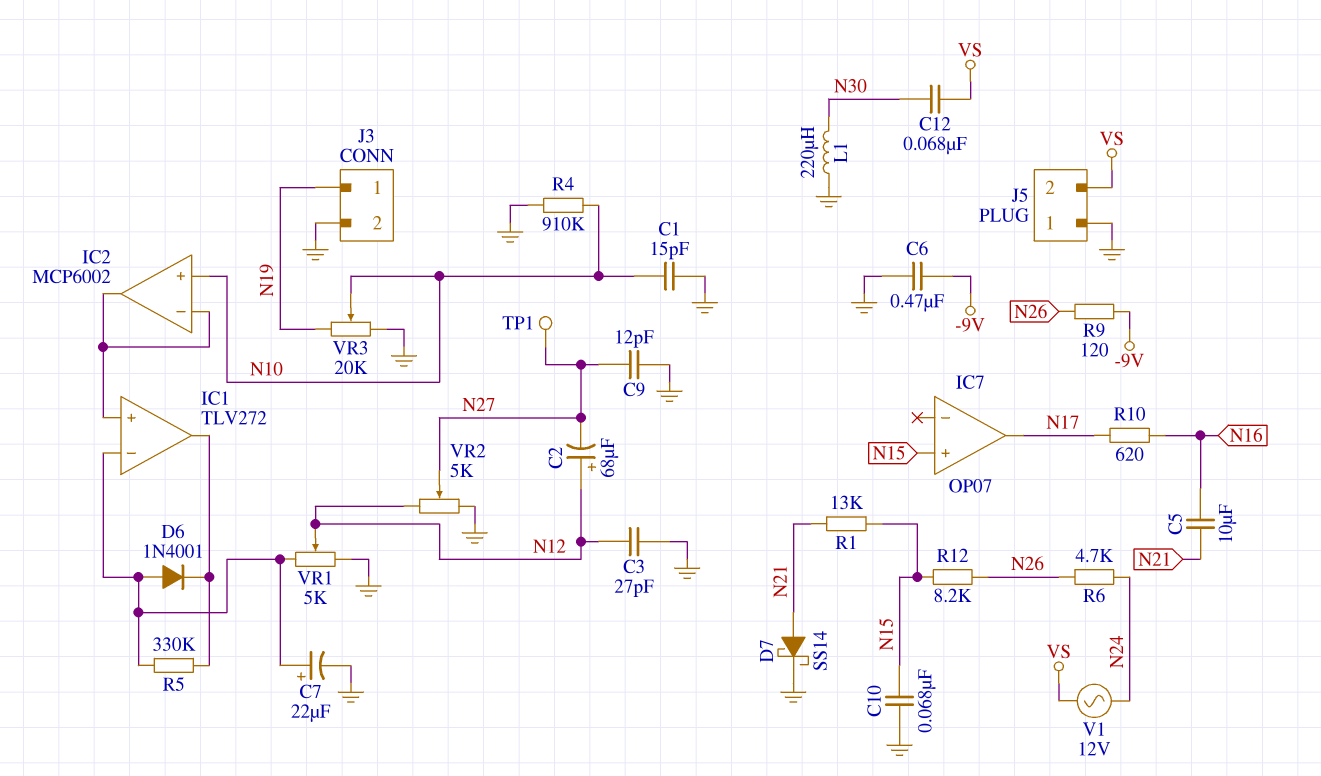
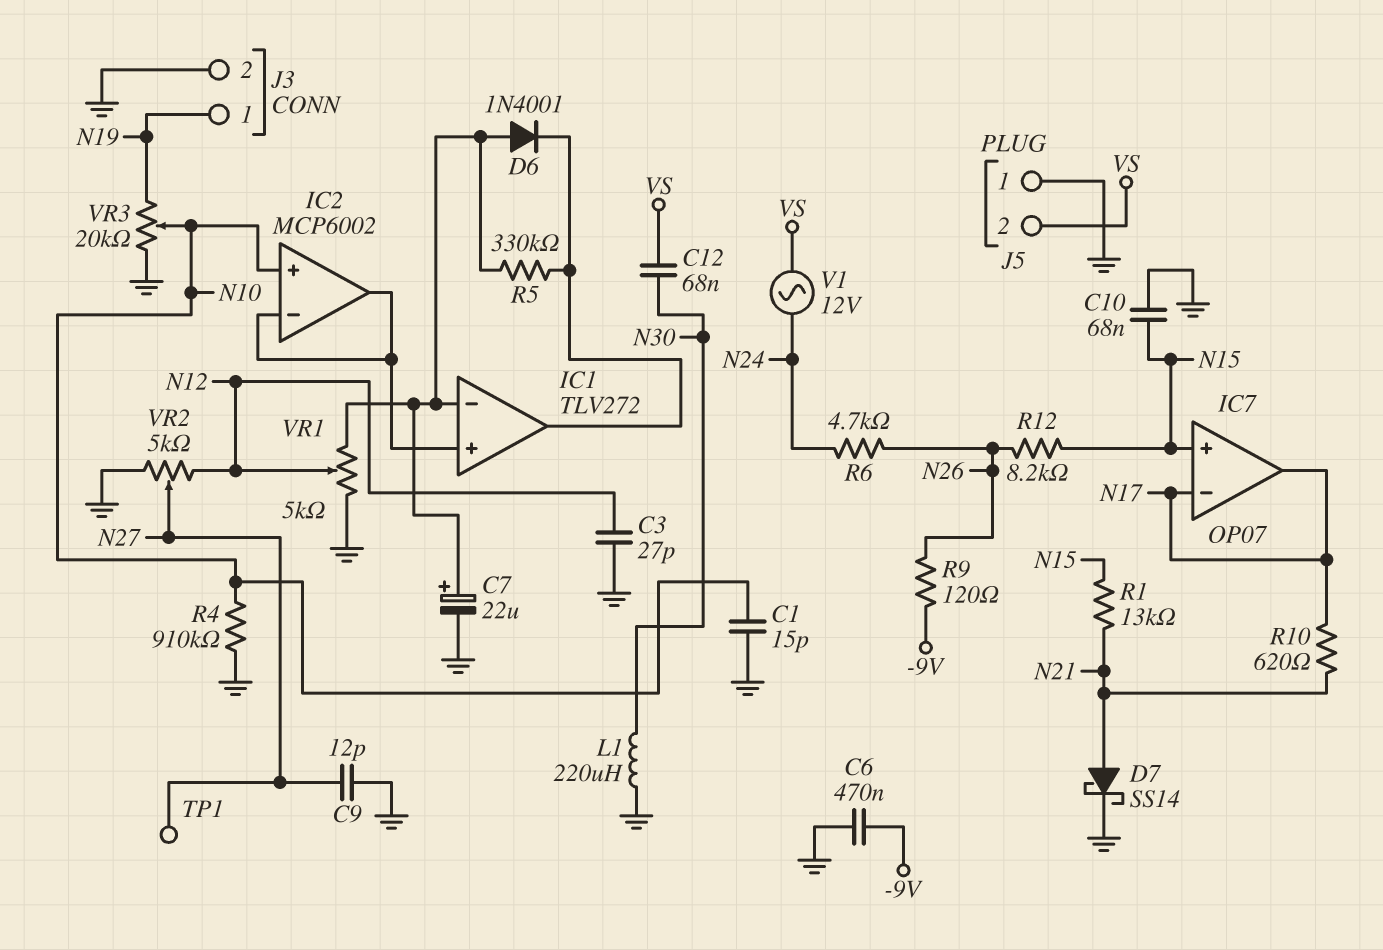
C2: 68uF (plus N12, minus N27) -> none
C5: 10uF (N16, N21) -> none
IC7 pin in-: none -> N17
R10: 620 (N16, N17) -> 620 (N17, N21)

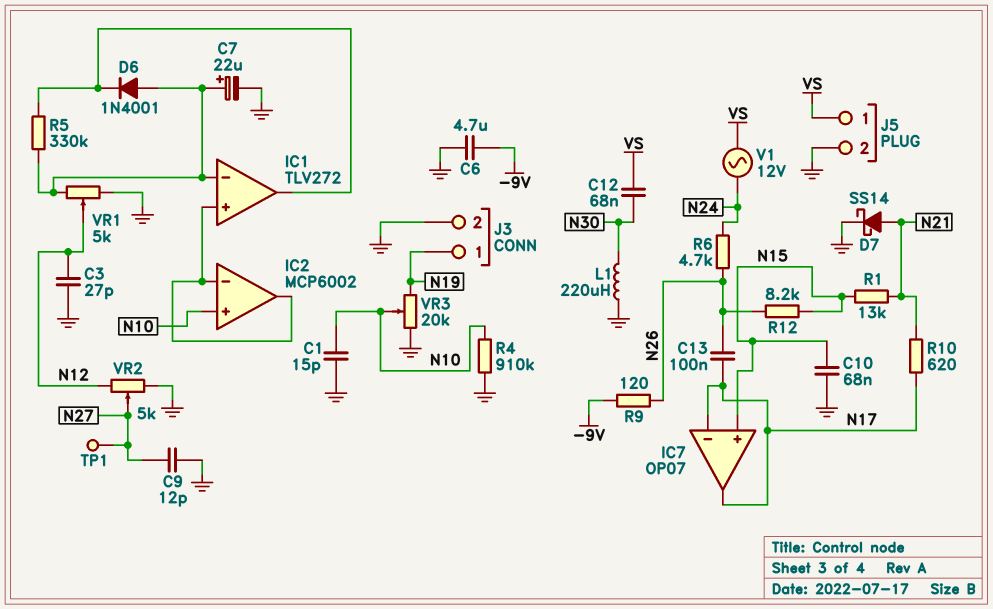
C6: 470nF (-9V, GND) -> 4.7uF (-9V, GND)
C13: none -> 100nF (N17, N26)
J5 pin 1: GND -> VS
J5 pin 2: VS -> GND

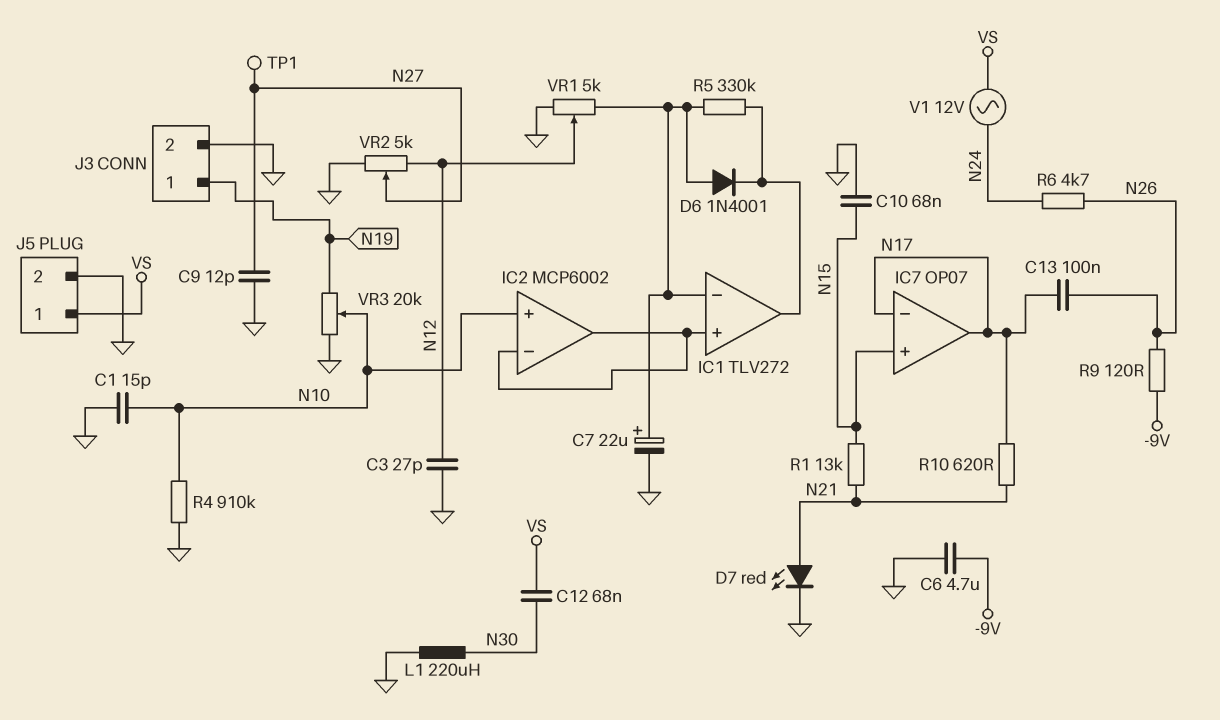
D7: schottky SS14 (A N21, K GND) -> LED red (A N21, K GND)
R12: 8.2k (N15, N26) -> none

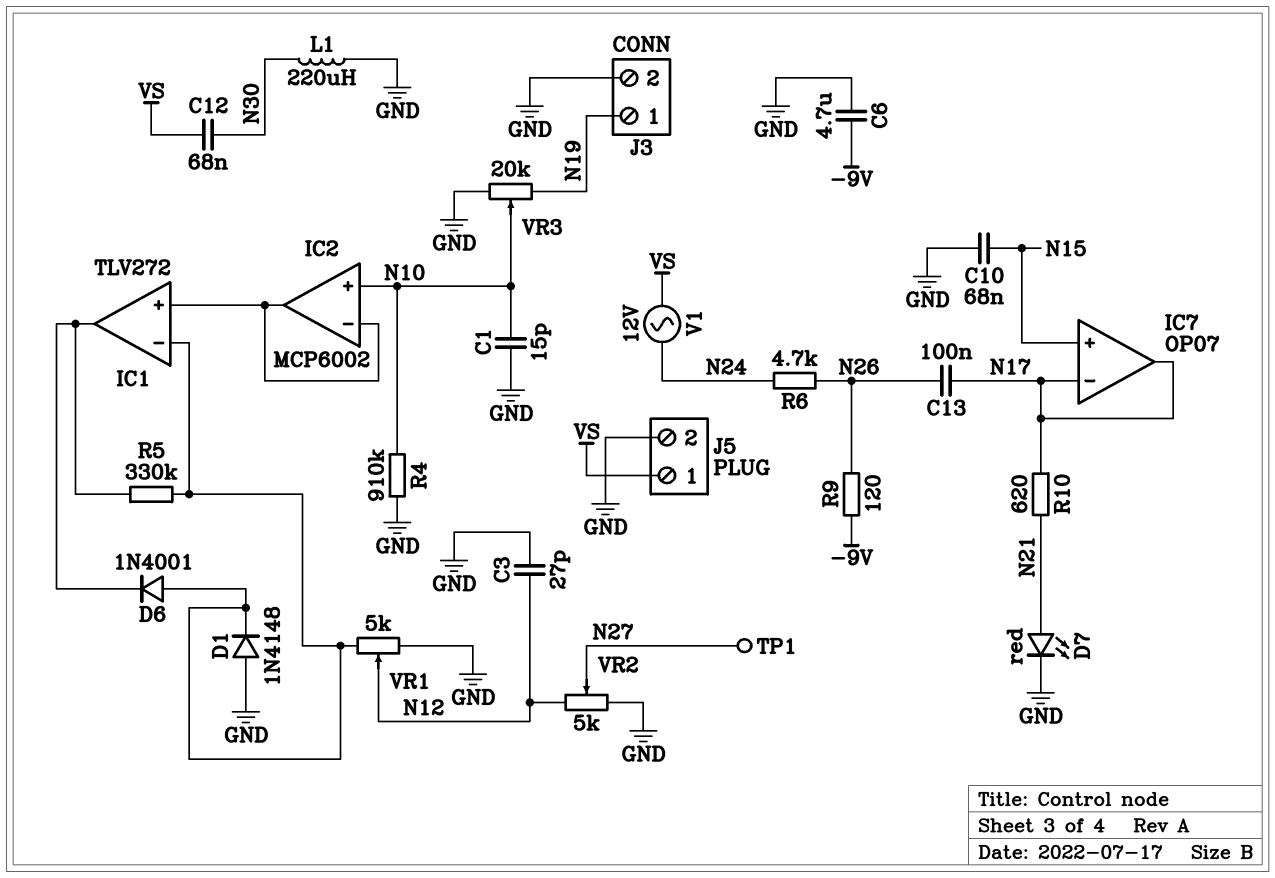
C7: 22uF (plus IC1/in-, minus GND) -> none
C9: 12pF (GND, N27) -> none
D1: none -> diode 1N4148 (A GND, K IC1/in-)
R1: 13k (N15, N21) -> none

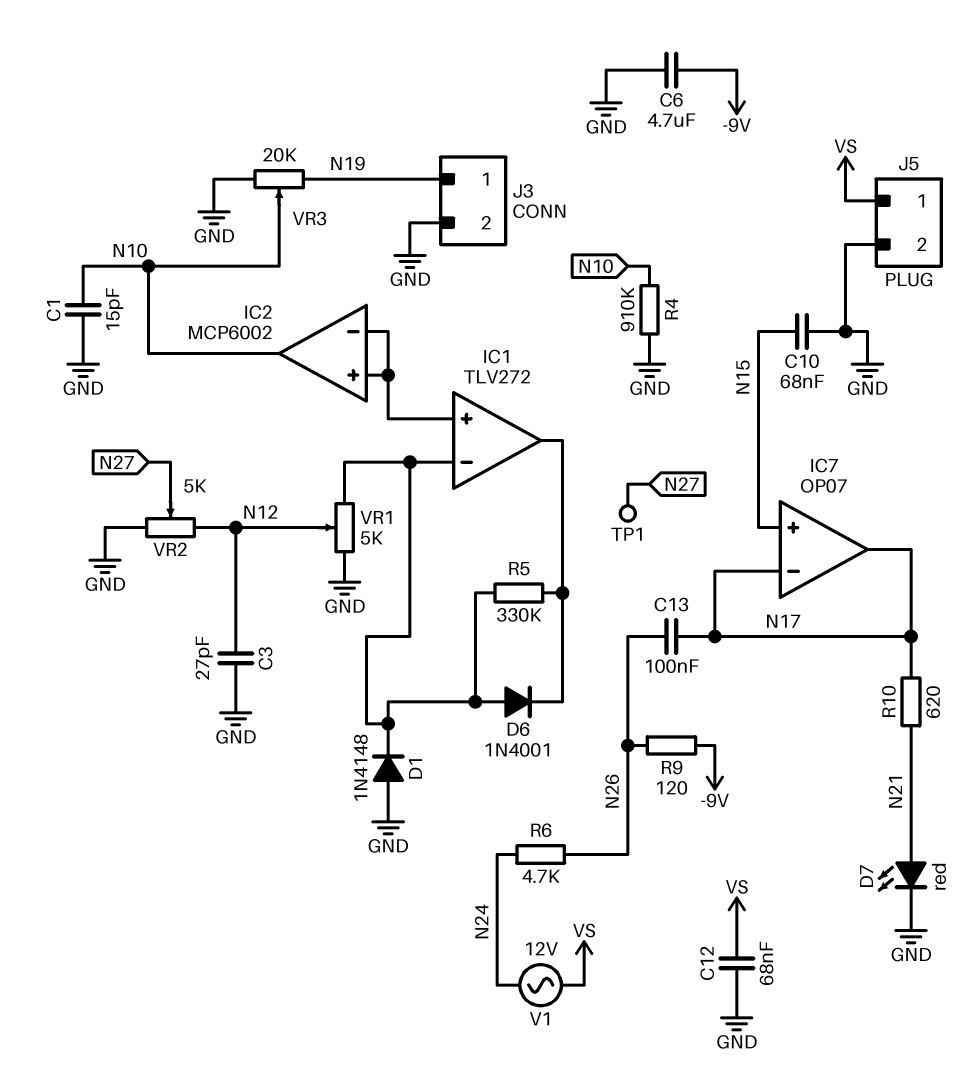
C12: 68nF (N30, VS) -> 68nF (GND, VS)
IC2 pin in+: N10 -> IC1/in+
IC2 pin out: IC1/in+ -> N10
L1: 220uH (GND, N30) -> none

